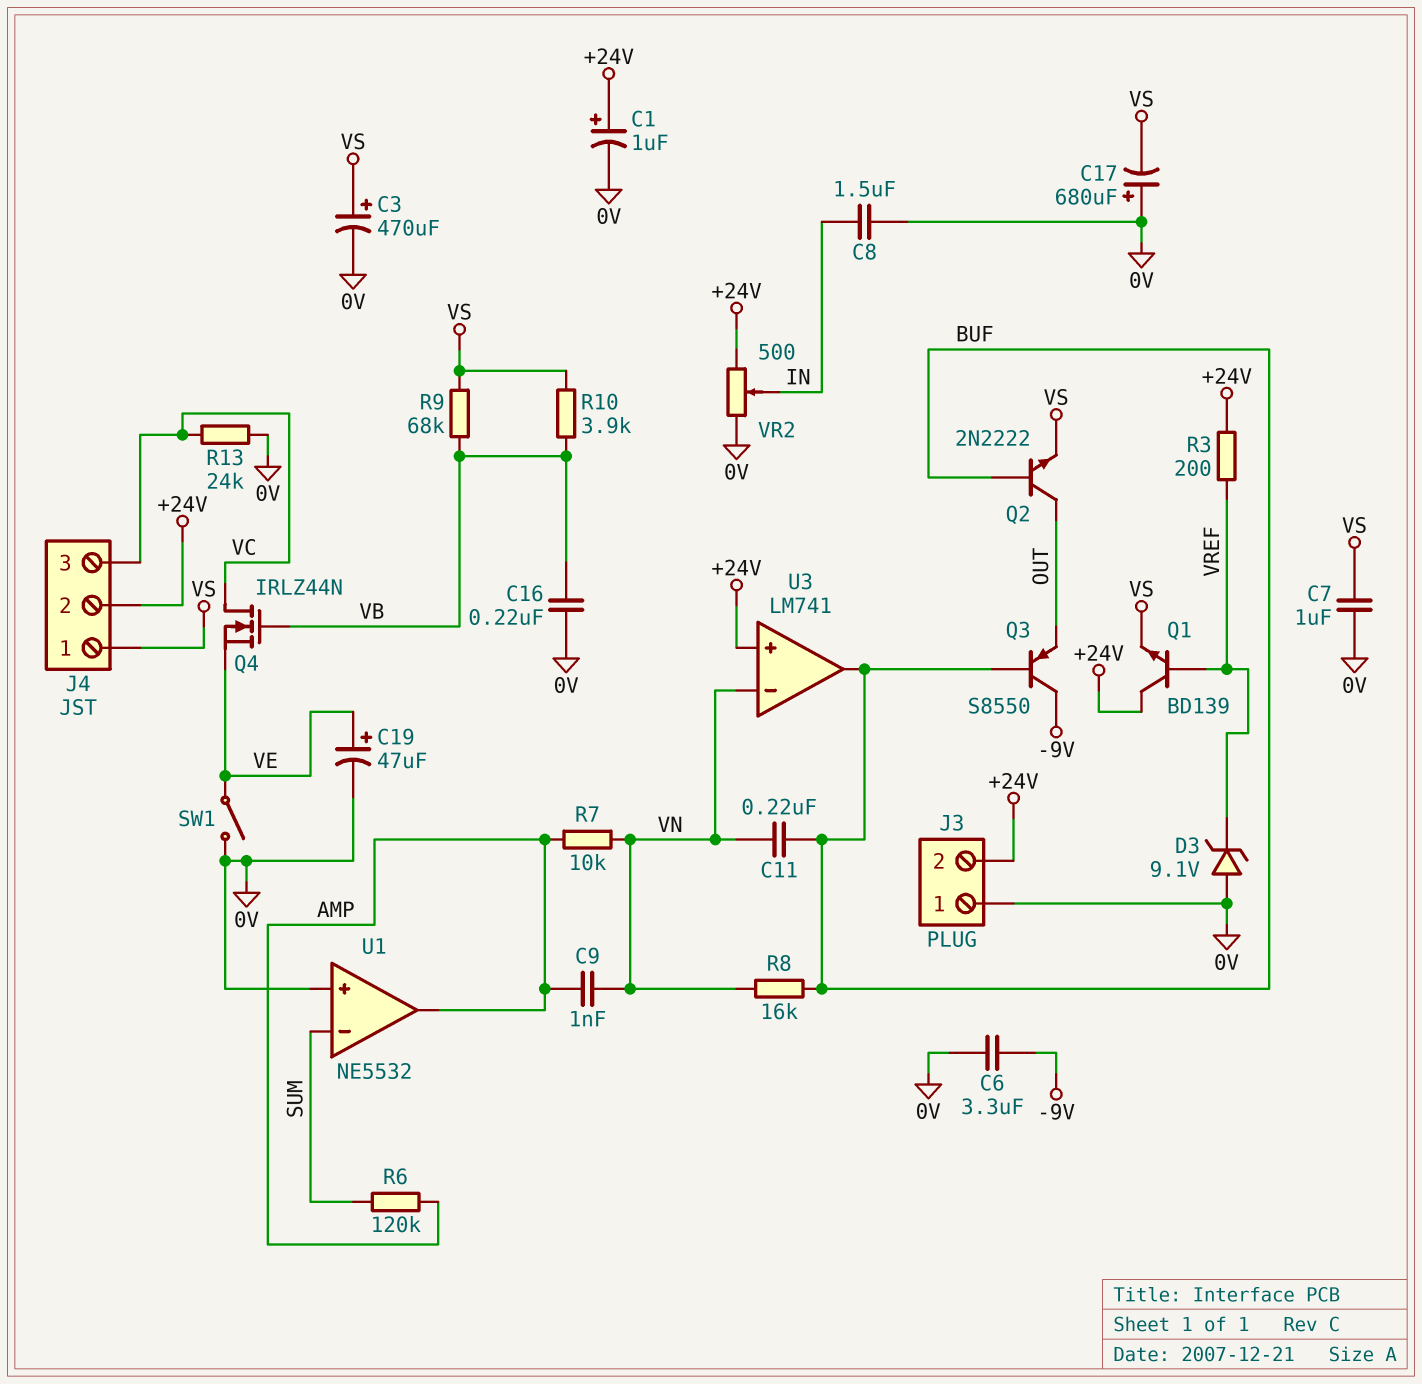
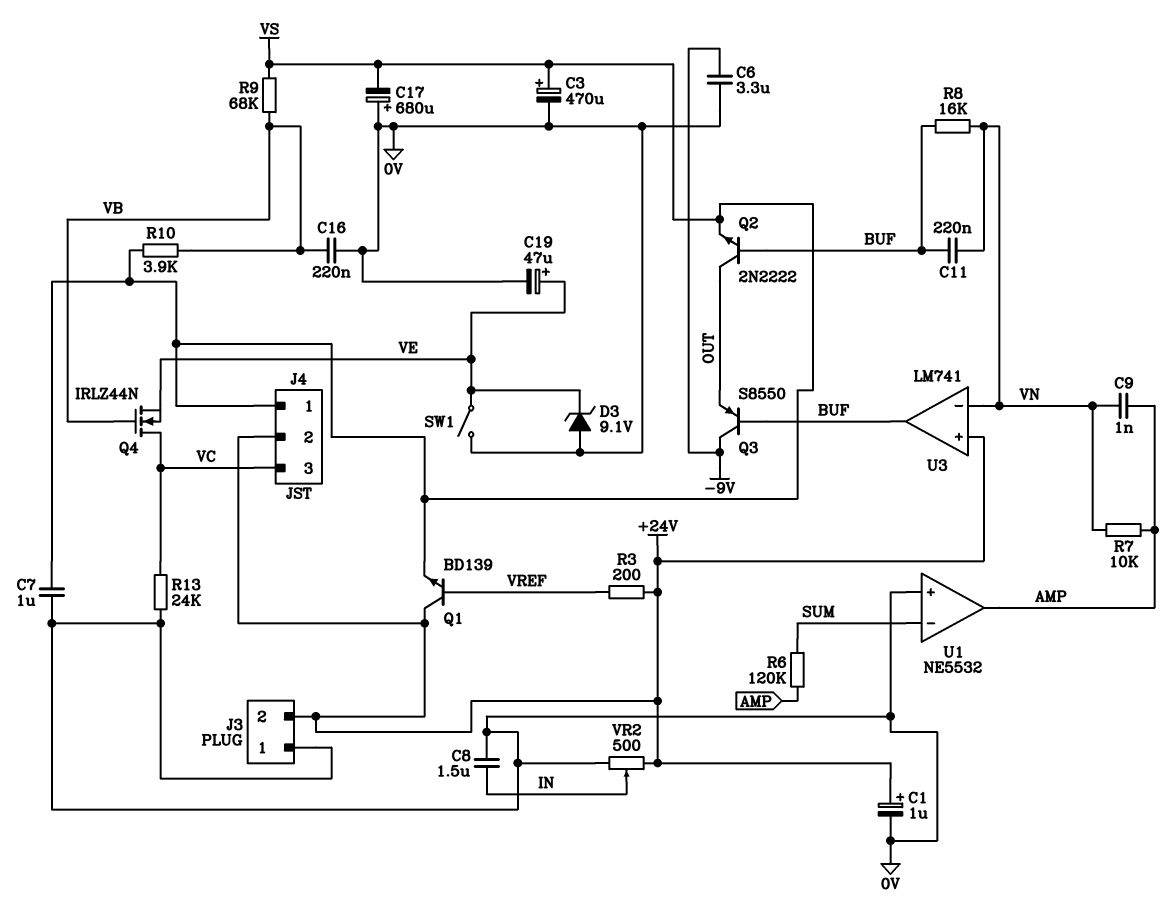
D3: zener 9.1V (A 0V, K VREF) -> zener 9.1V (A 0V, K VE)

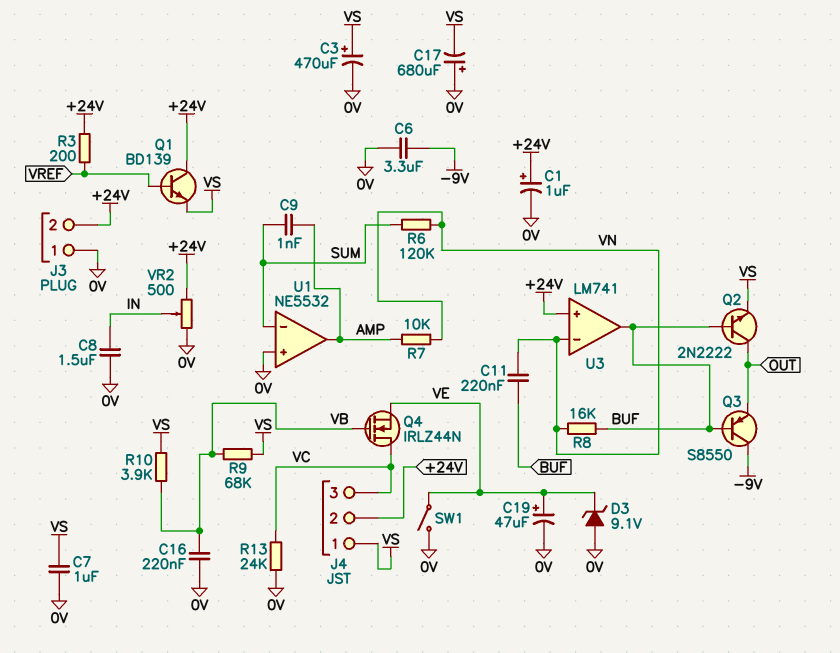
C9: 1nF (AMP, VN) -> 1nF (AMP, SUM)
R6: 120k (AMP, SUM) -> 120k (SUM, VN)

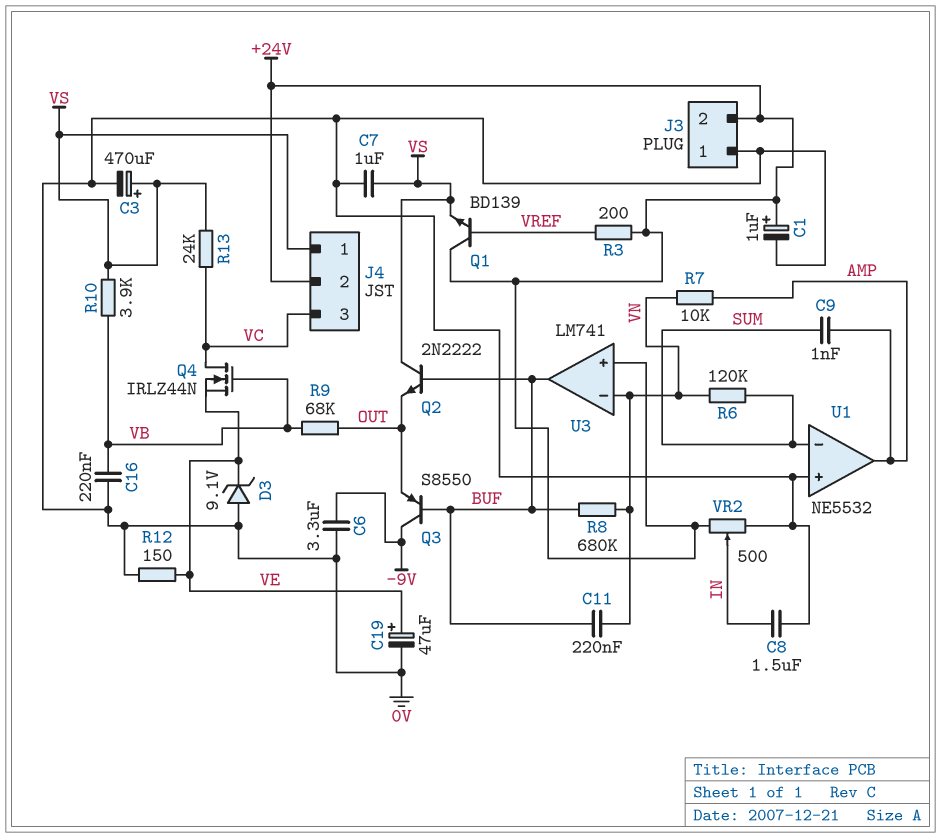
C17: 680uF (plus 0V, minus VS) -> none
Q2: NPN 2N2222 (B BUF, C OUT, E VS) -> NPN 2N2222 (B BUF, C VS, E OUT)
R8: 16k (BUF, VN) -> 680k (BUF, VN)
R9: 68k (VB, VS) -> 68k (OUT, VB)
R12: none -> 150 (0V, VE)
R13: 24k (0V, VC) -> 24k (VC, VS)
SW1: switch (0V, VE) -> none

